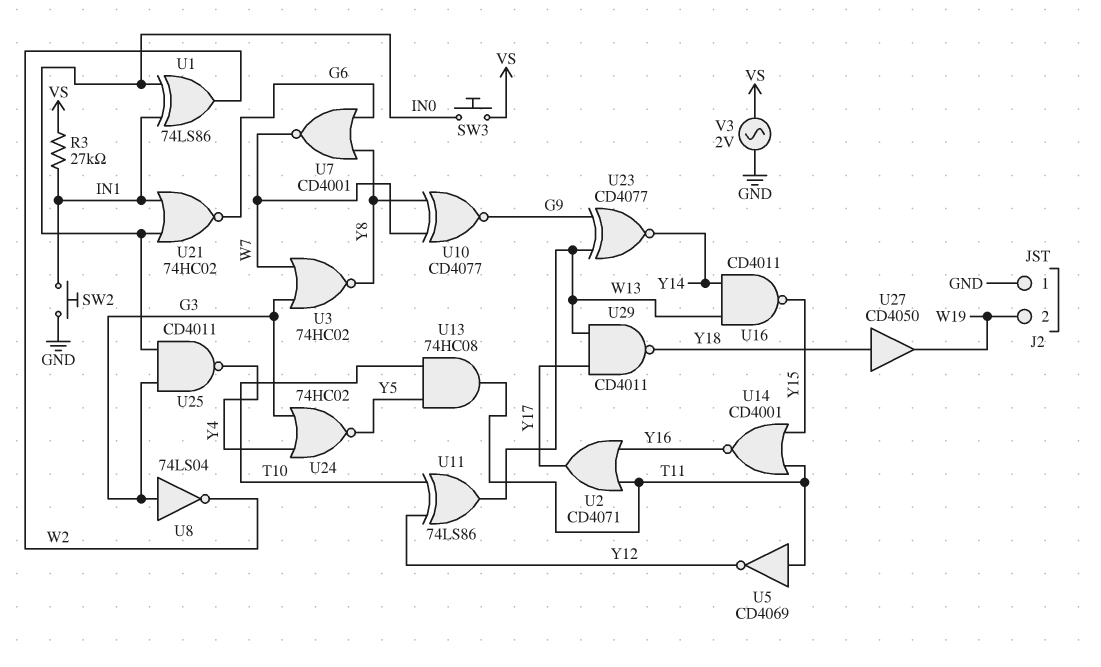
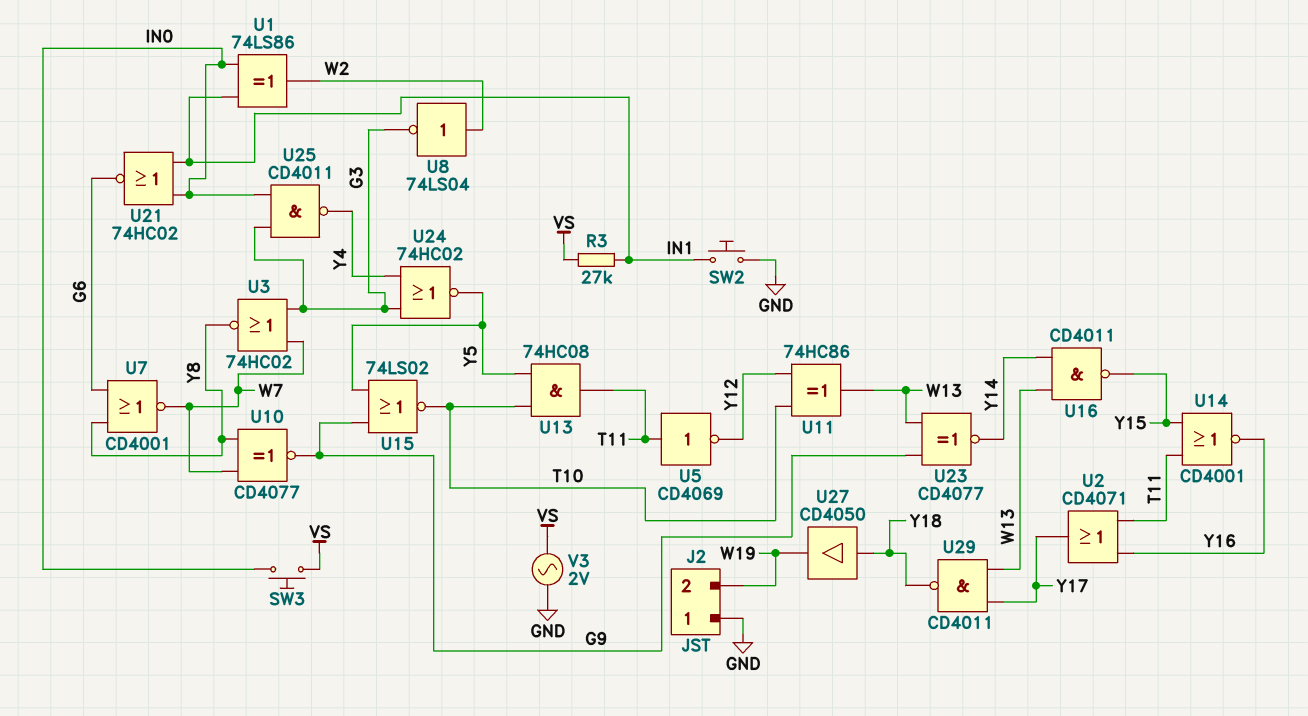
U8: NOT 74LS04 (in G3, out W2) -> NOT 74LS04 (in W2, out G3)
U11: XOR 74LS86 (in T10, in Y12, out W13) -> XOR 74HC86 (in T10, in Y12, out W13)
U15: none -> NOR 74LS02 (in G9, in Y5, out T10)

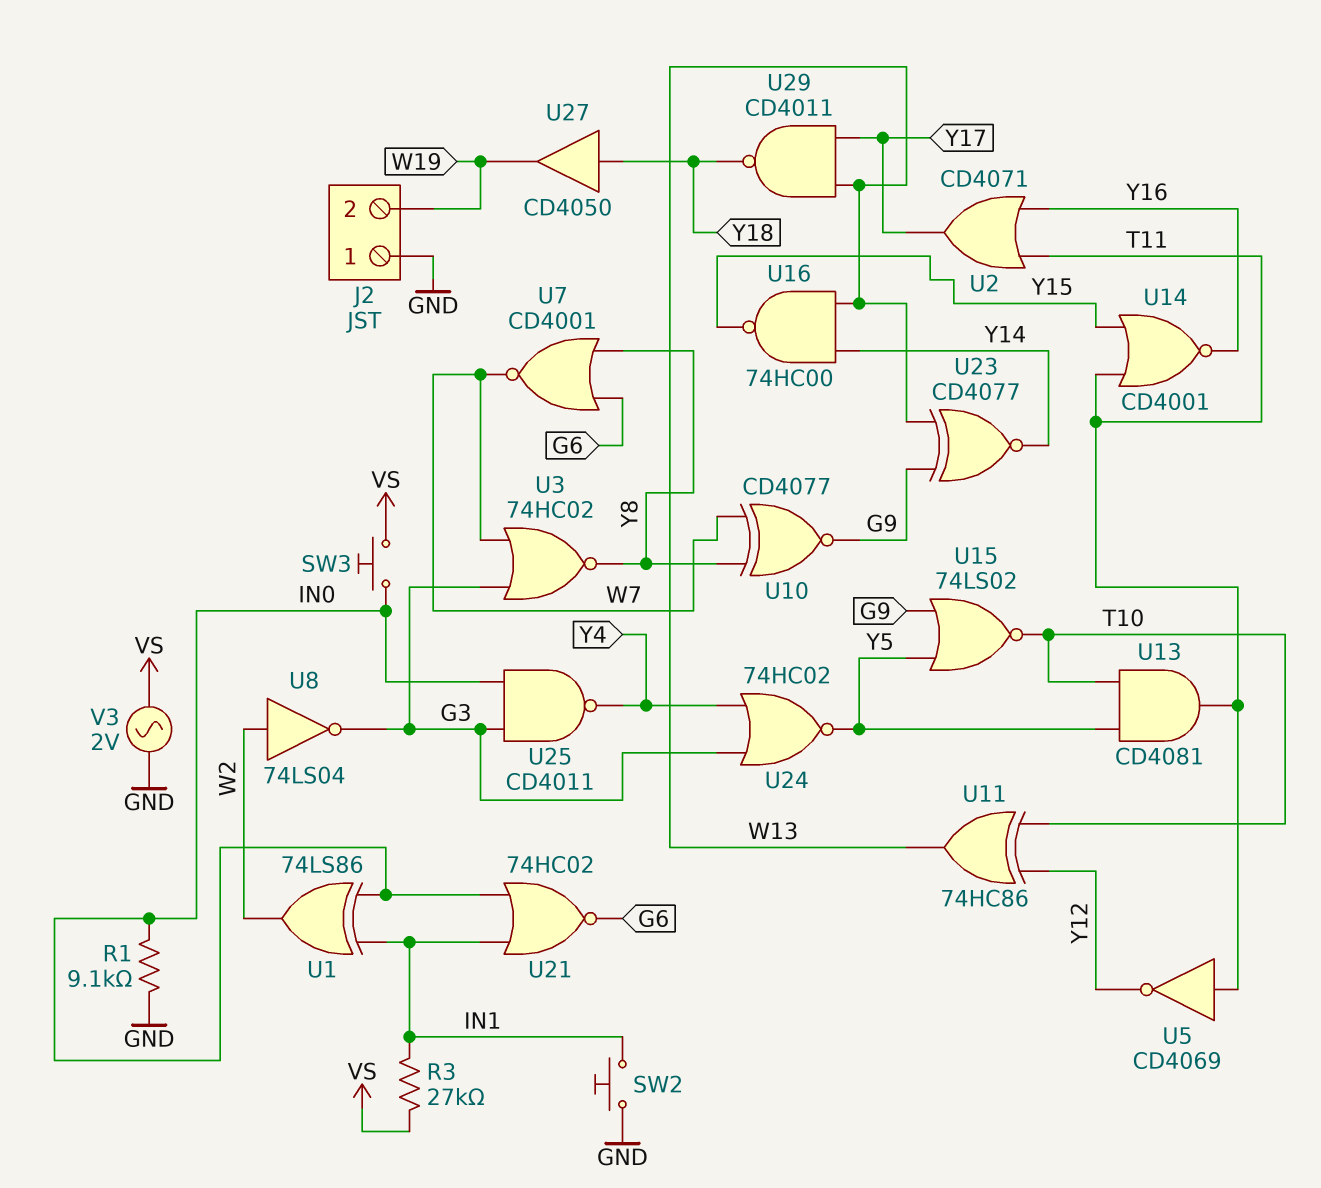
R1: none -> 9.1k (GND, IN0)
U13: AND 74HC08 (in T10, in Y5, out T11) -> AND CD4081 (in T10, in Y5, out T11)
U16: NAND CD4011 (in W13, in Y14, out Y15) -> NAND 74HC00 (in W13, in Y14, out Y15)

